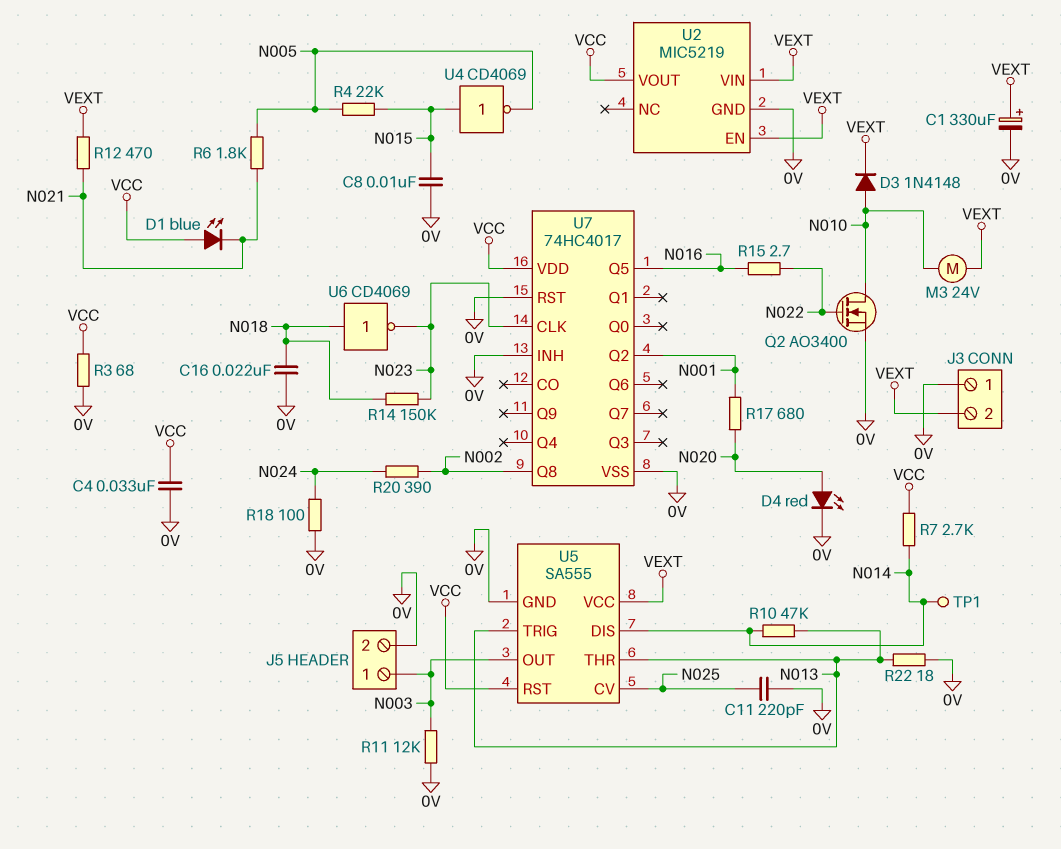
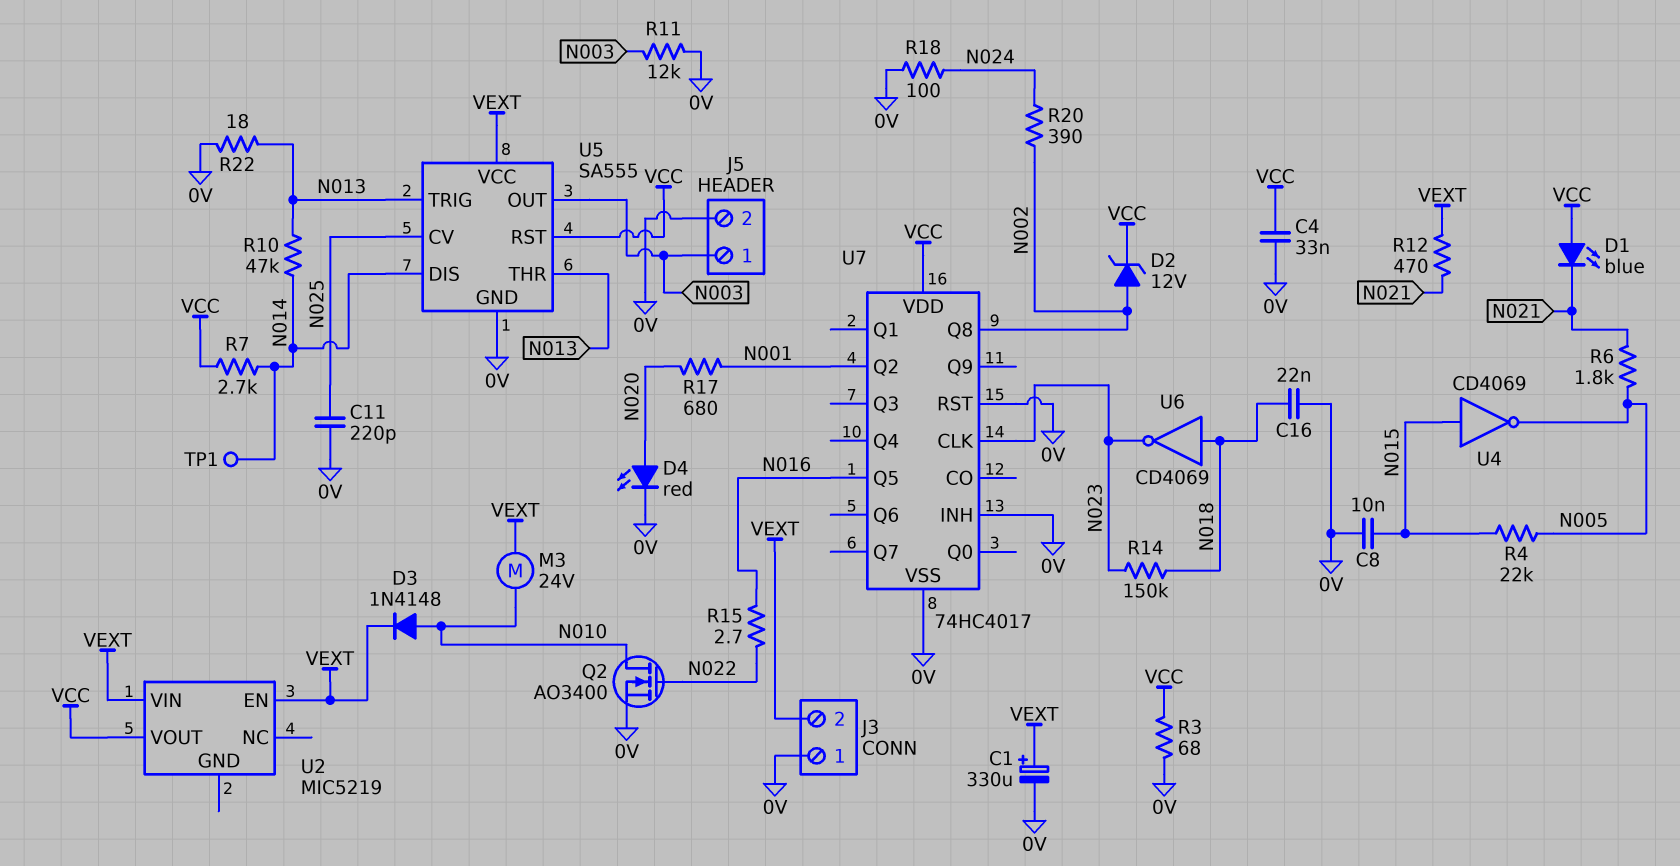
D2: none -> zener 12V (A N002, K VCC)
U2 pin GND: 0V -> none

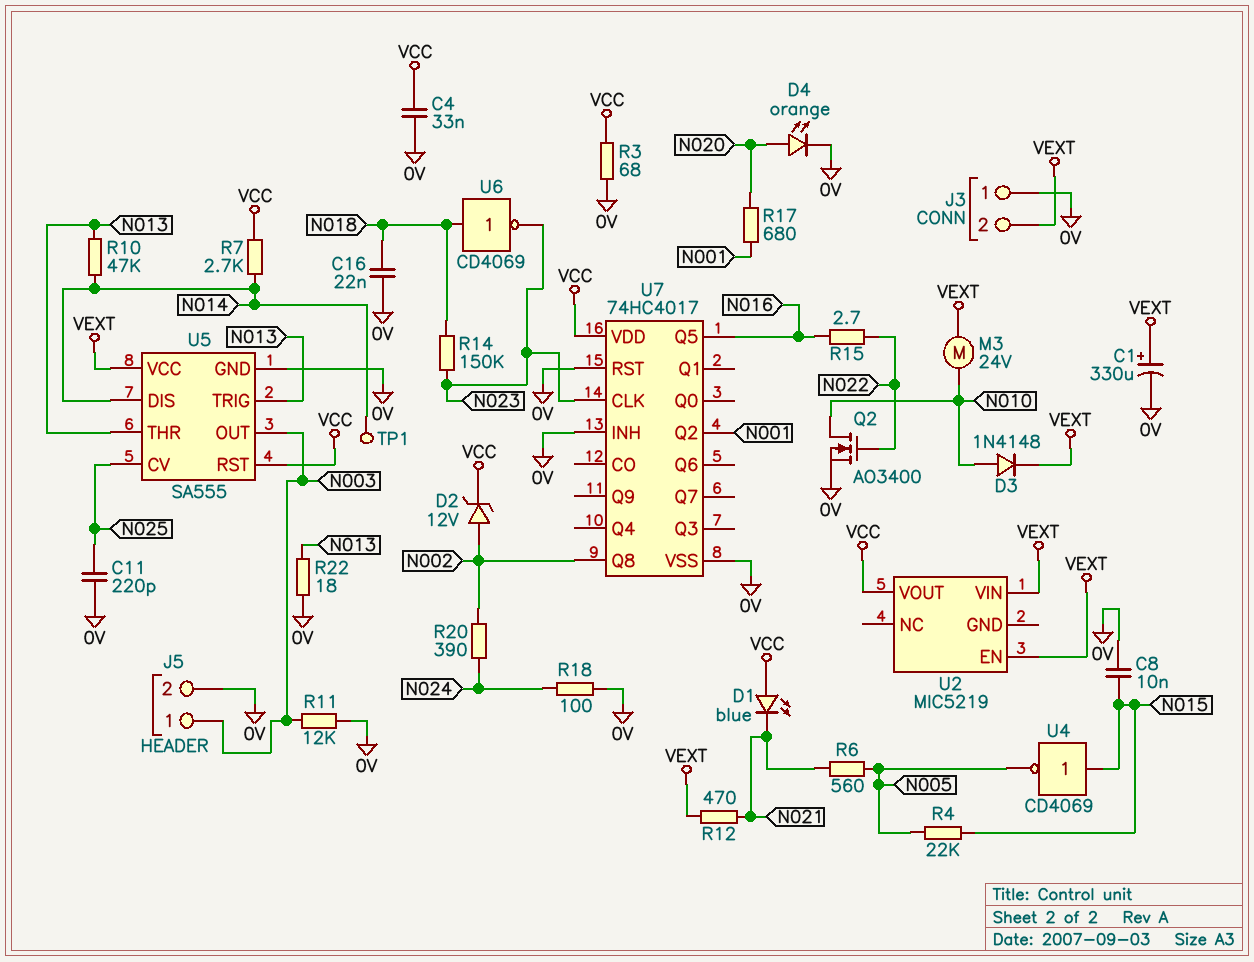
D4: LED red (A N020, K 0V) -> LED orange (A N020, K 0V)
R6: 1.8k (N005, N021) -> 560 (N005, N021)

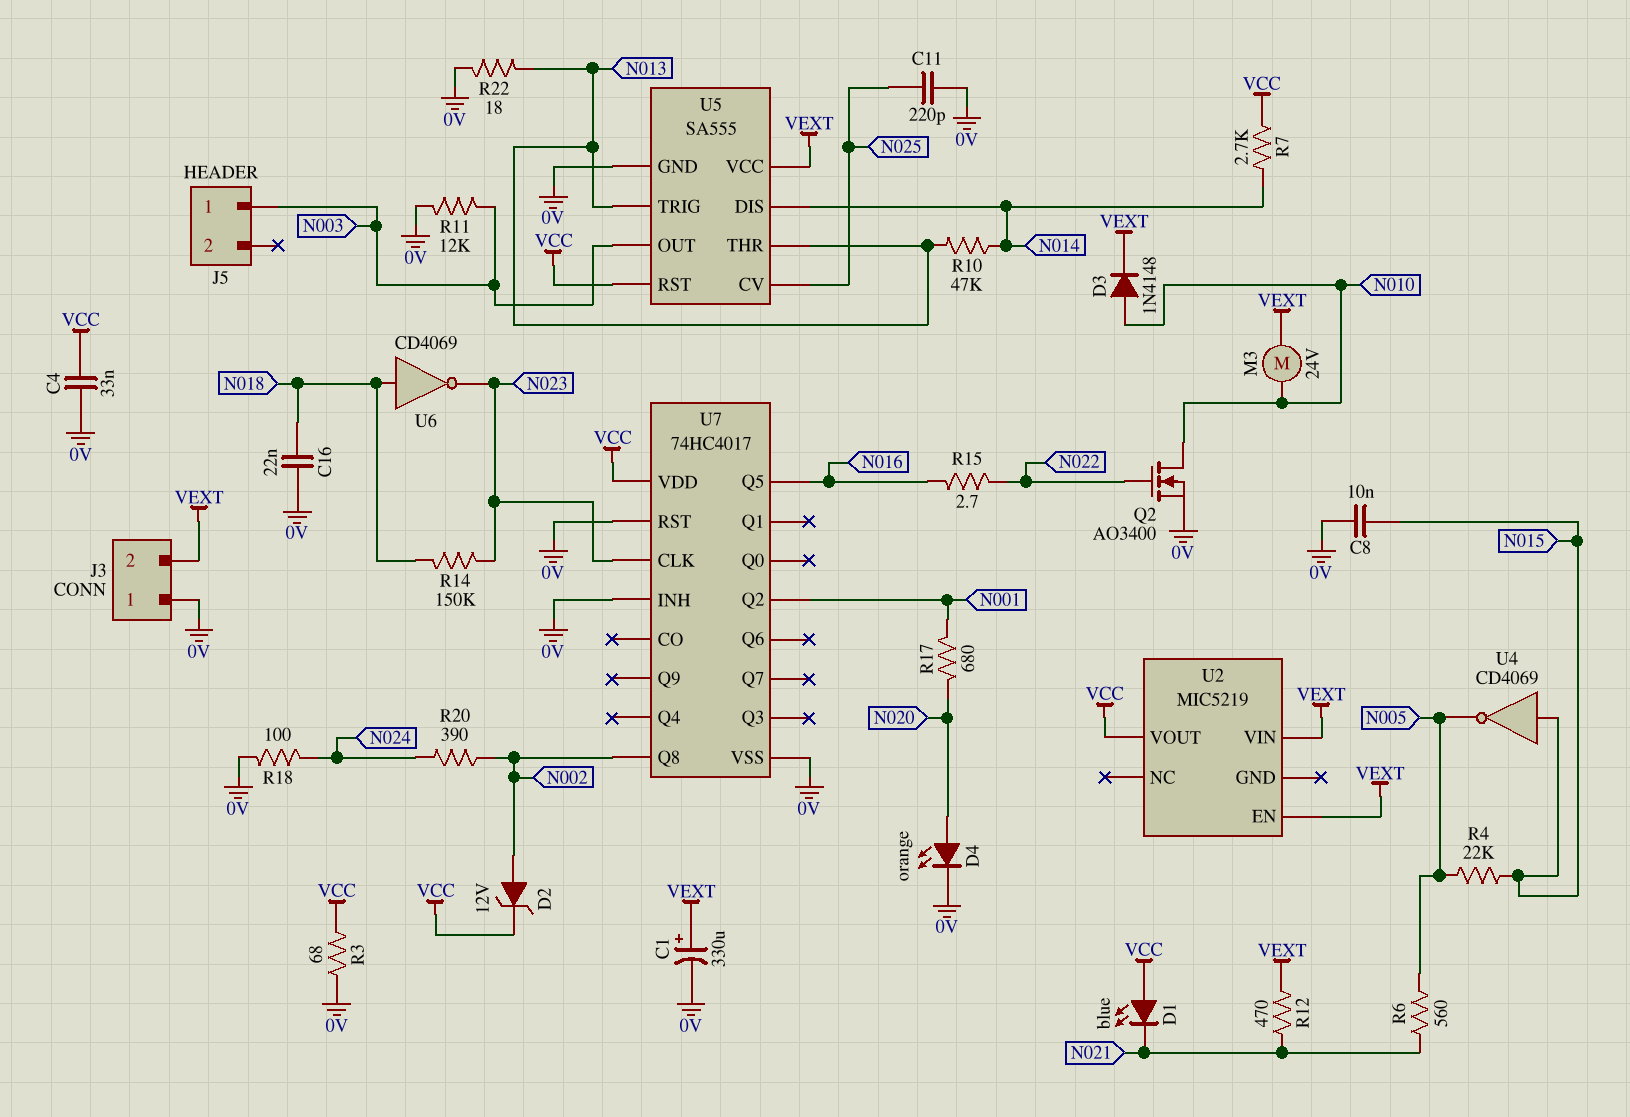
J5 pin 2: 0V -> none
TP1: test point (N014) -> none

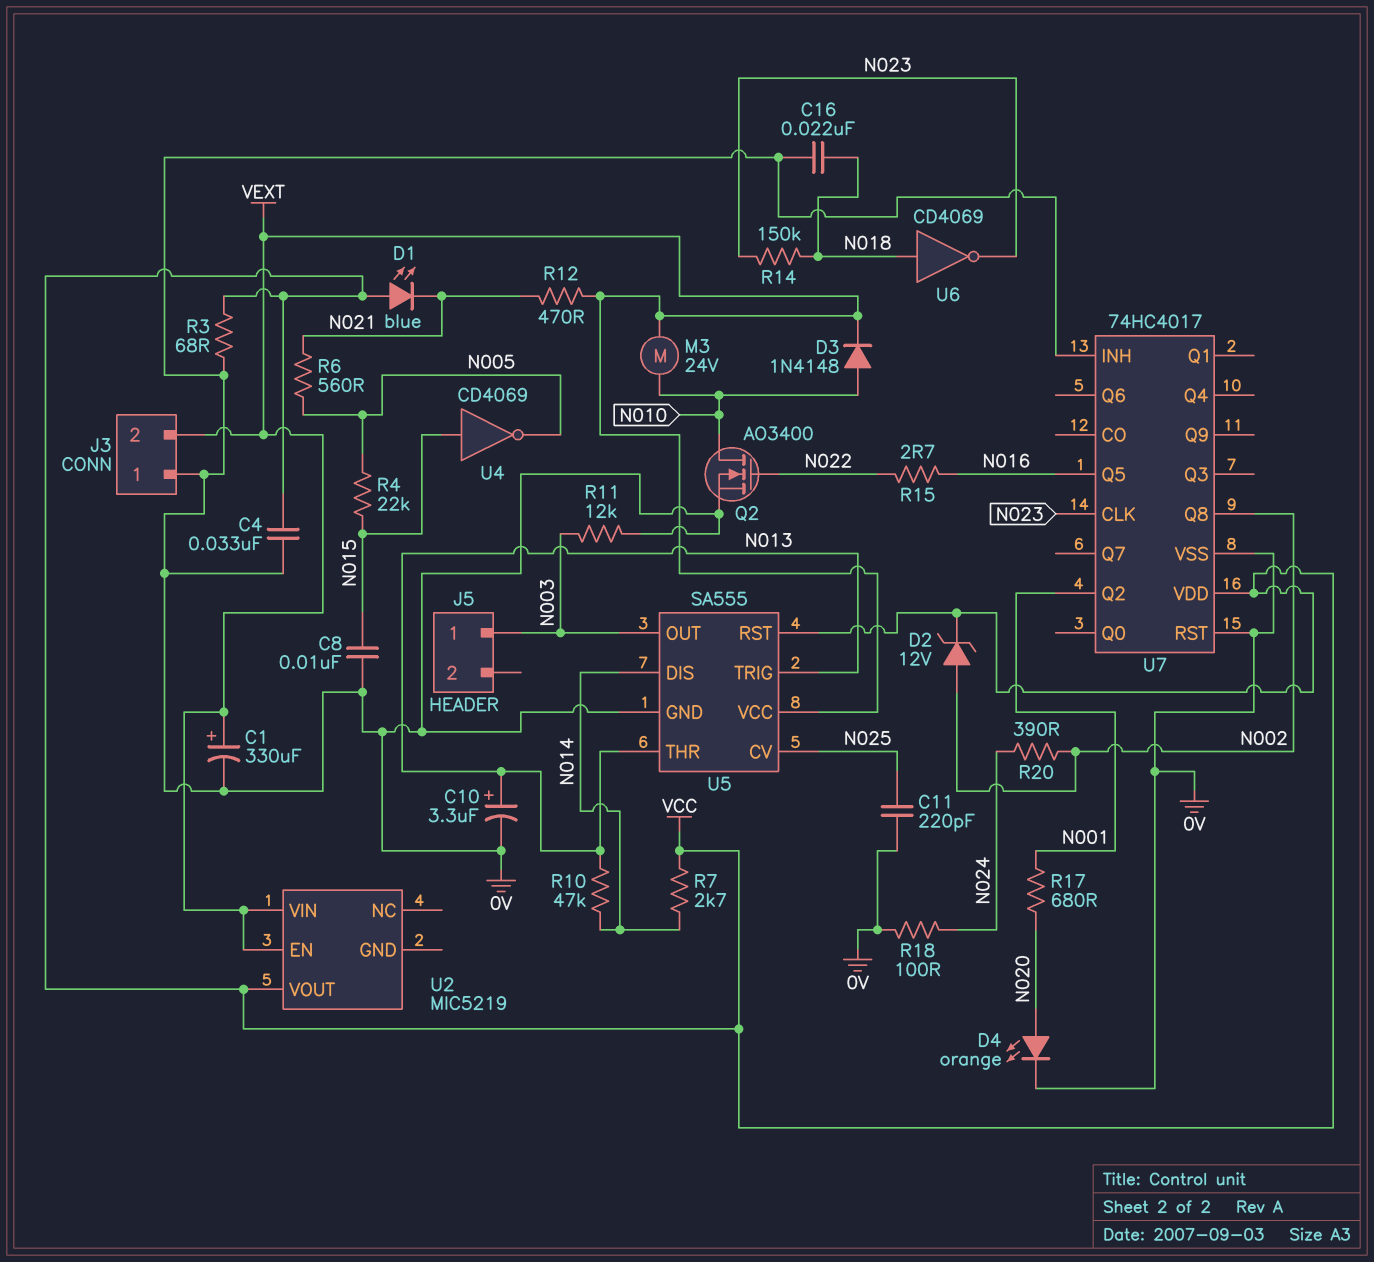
C10: none -> 3.3uF (plus N013, minus 0V)
R22: 18 (0V, N013) -> none

